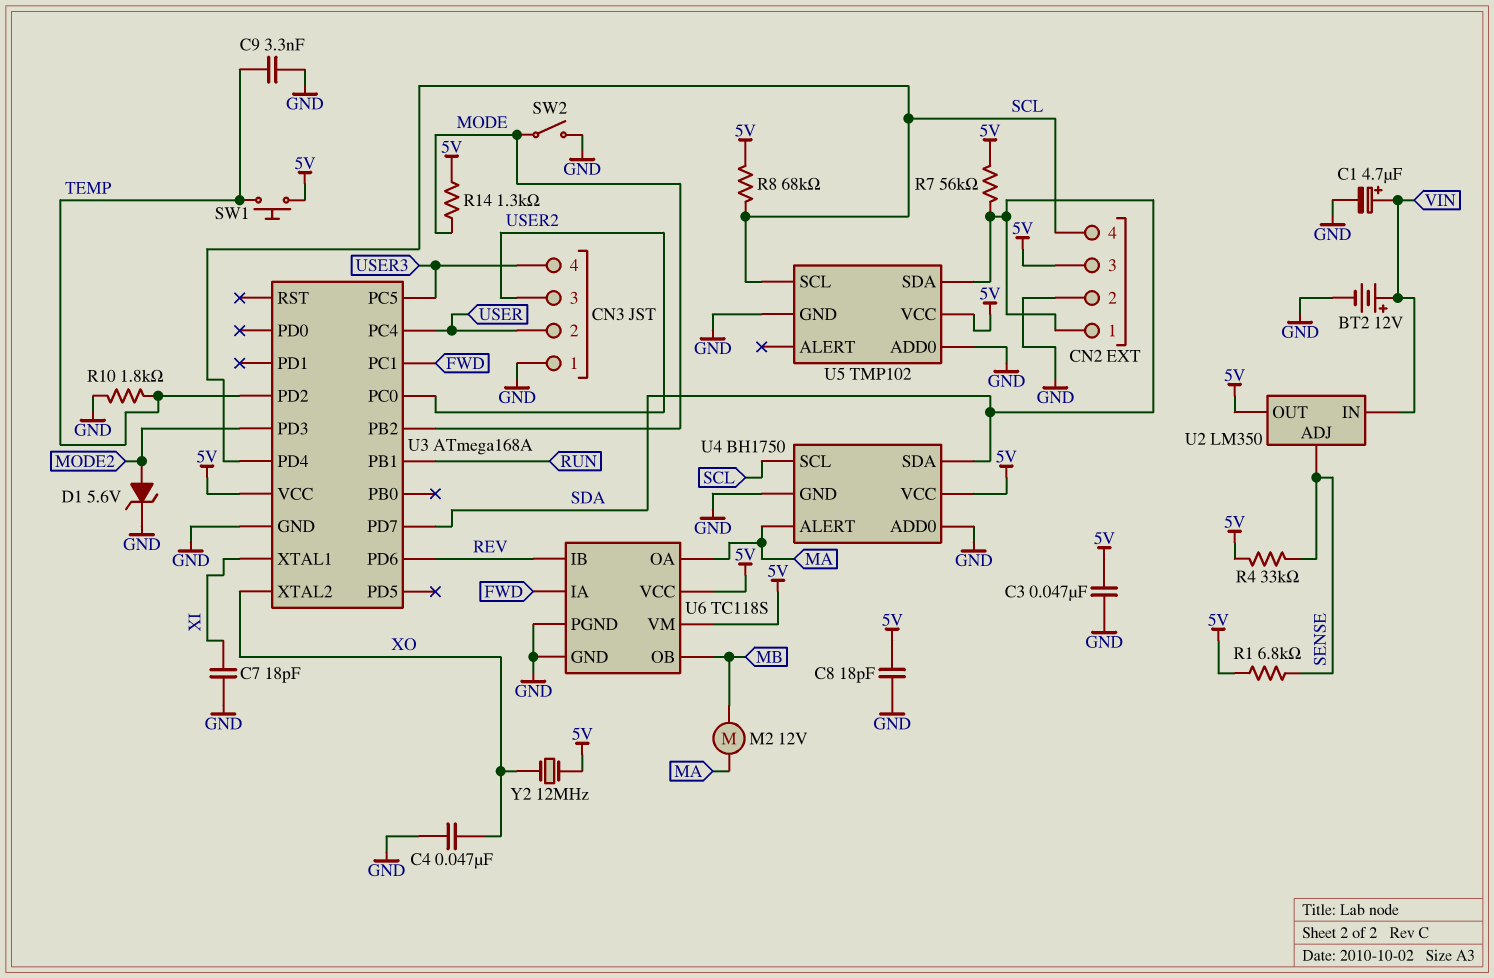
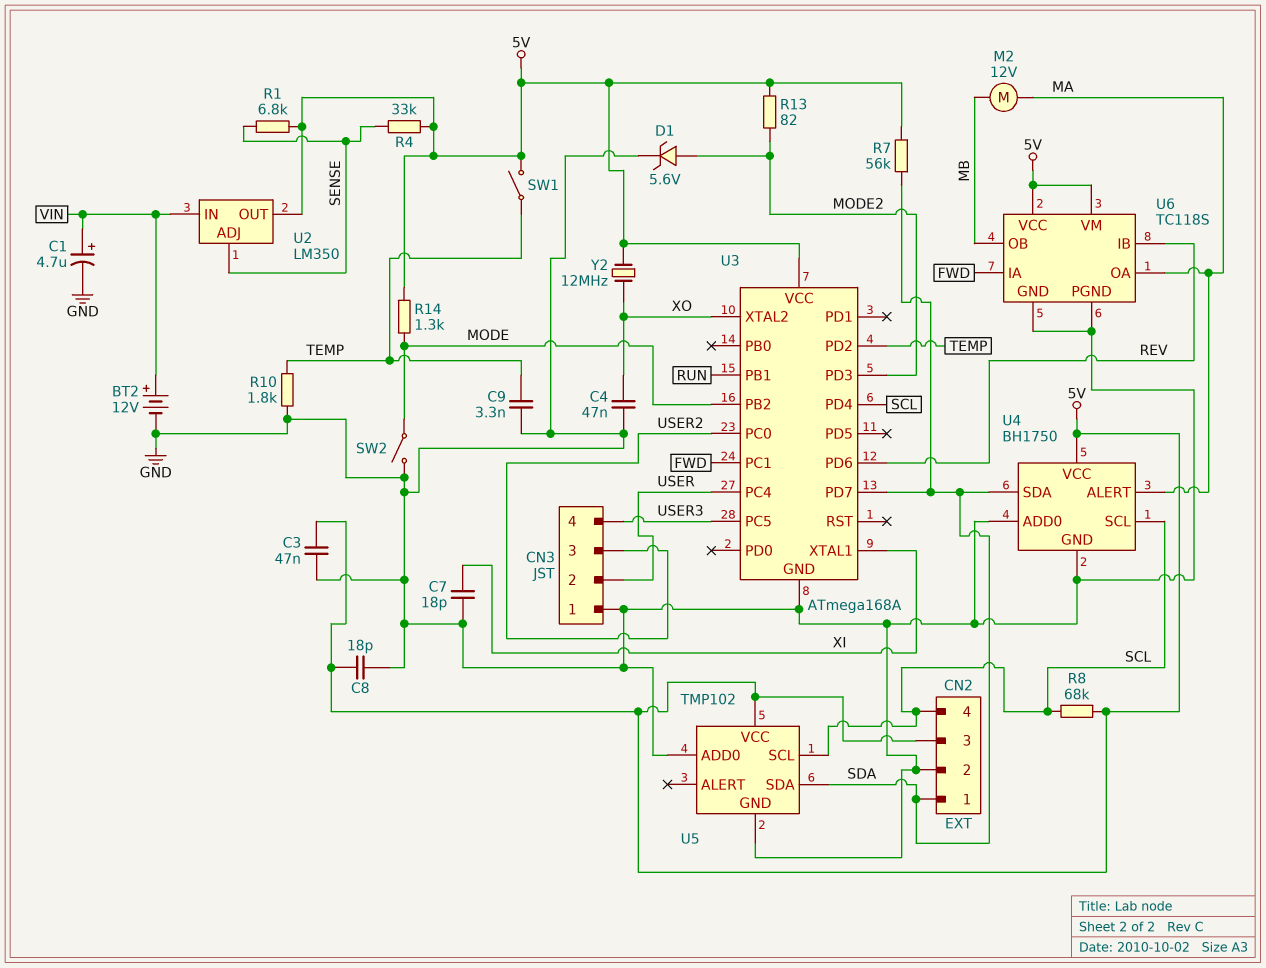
R13: none -> 82 (5V, MODE2)
SW1: button (5V, TEMP) -> switch (5V, TEMP)

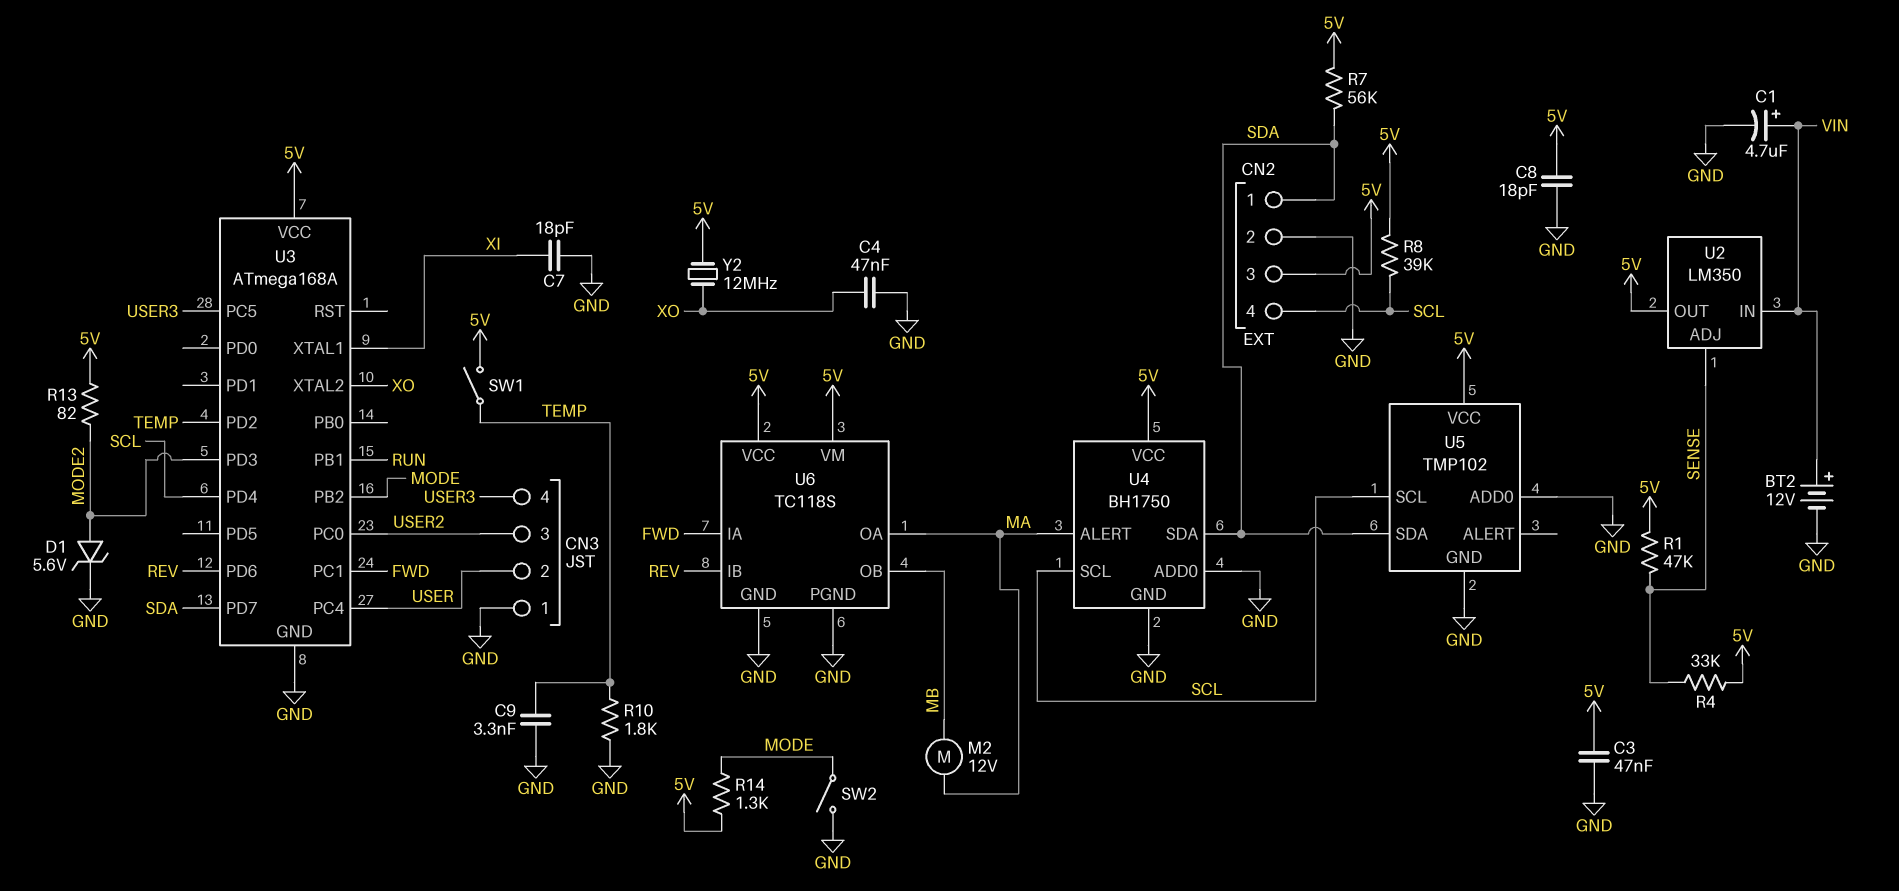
R1: 6.8k (5V, SENSE) -> 47k (5V, SENSE)
R8: 68k (5V, SCL) -> 39k (5V, SCL)

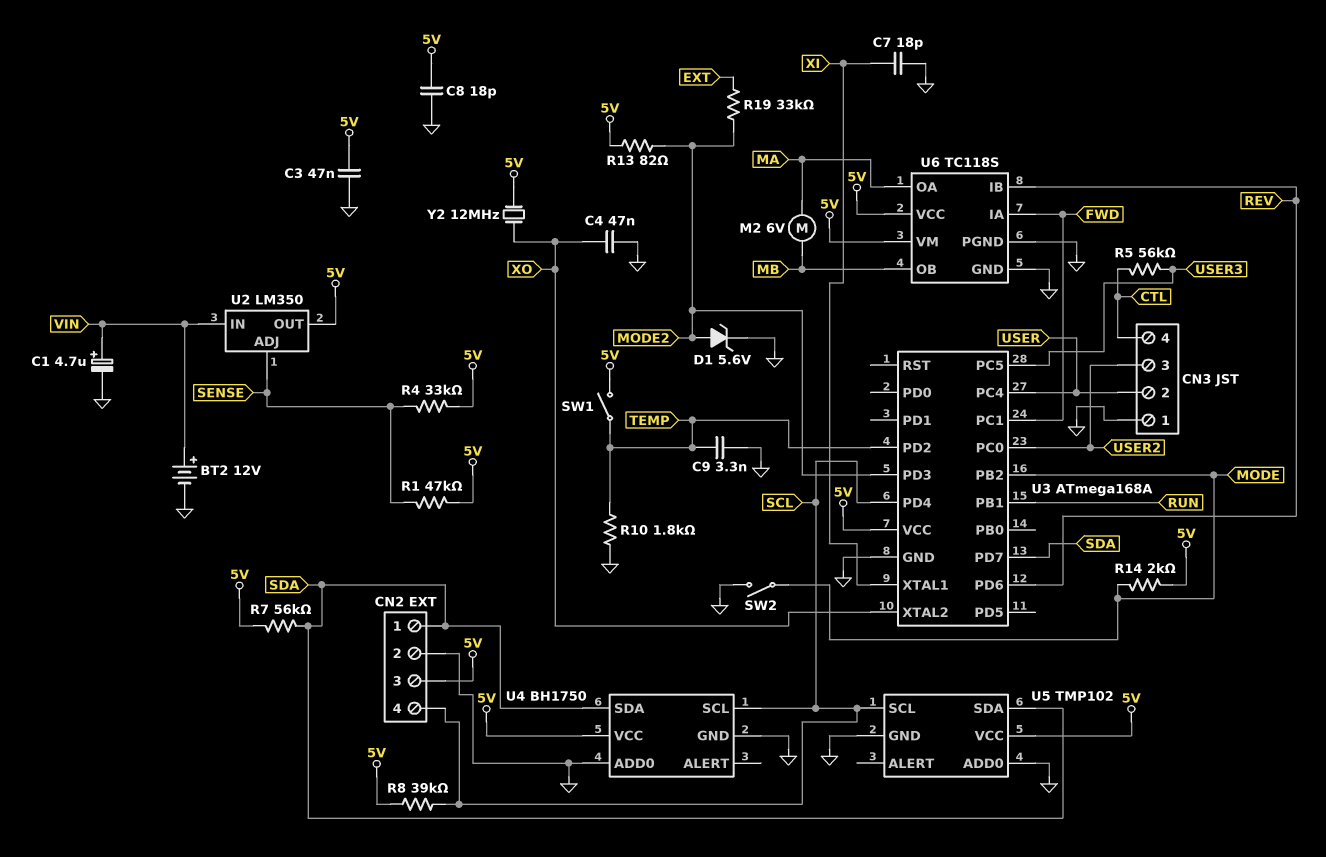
CN3 pin 4: USER3 -> CTL
M2: motor 12V (MA, MB) -> motor 6V (MA, MB)
R5: none -> 56k (CTL, USER3)
R14: 1.3k (5V, MODE) -> 2k (5V, MODE)
R19: none -> 33k (EXT, MODE2)
U4 pin ALERT: MA -> none

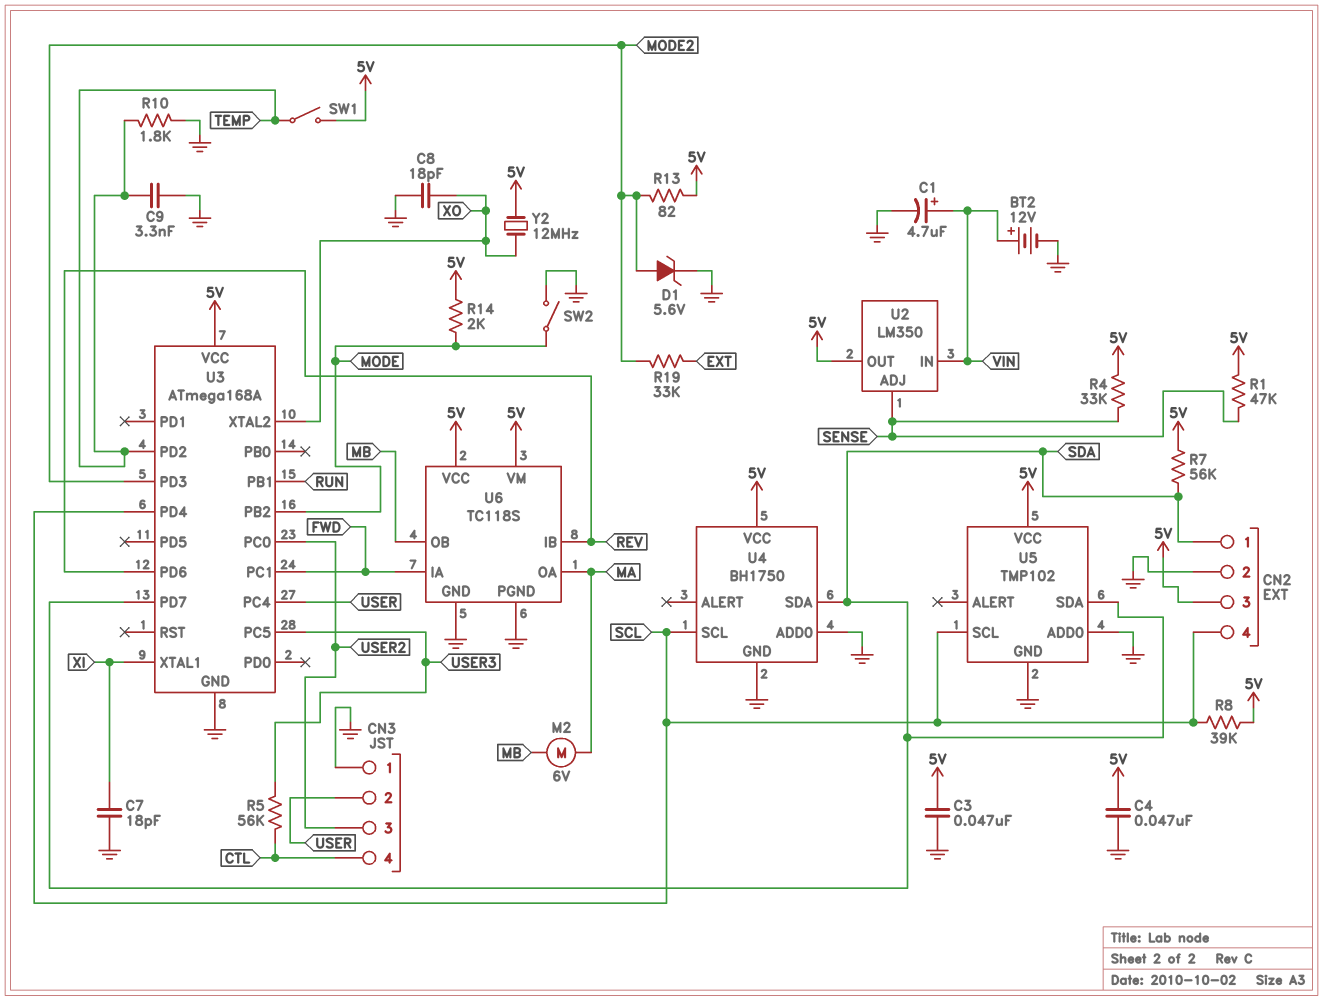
C4: 47nF (GND, XO) -> 47nF (5V, GND)
C8: 18pF (5V, GND) -> 18pF (GND, XO)

